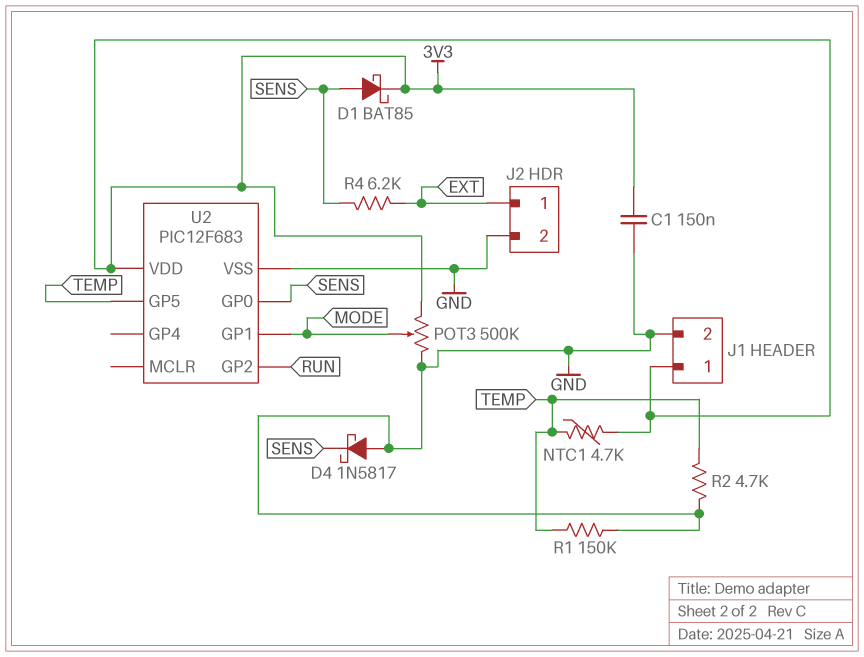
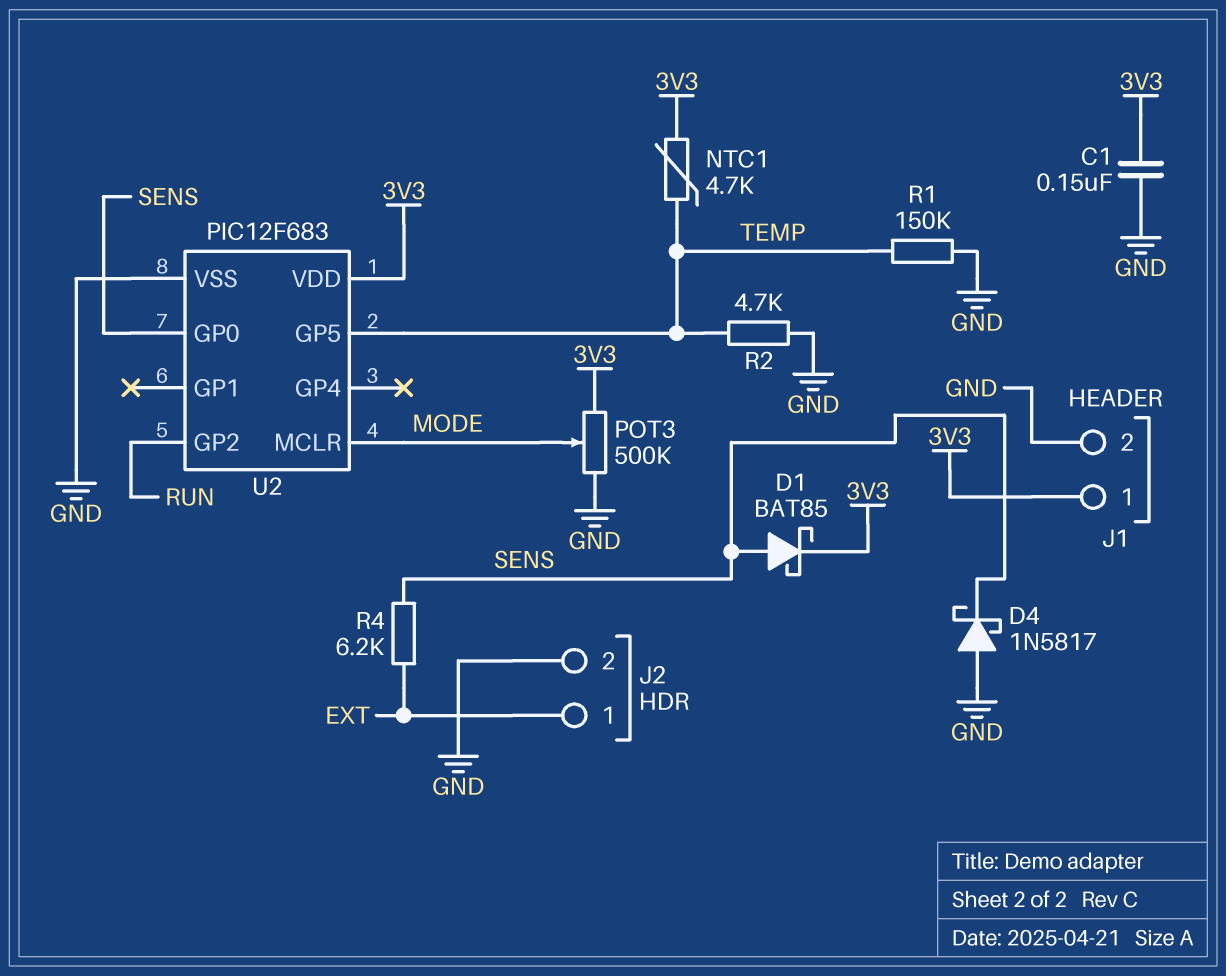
U2 pin GP1: MODE -> none
U2 pin MCLR: none -> MODE

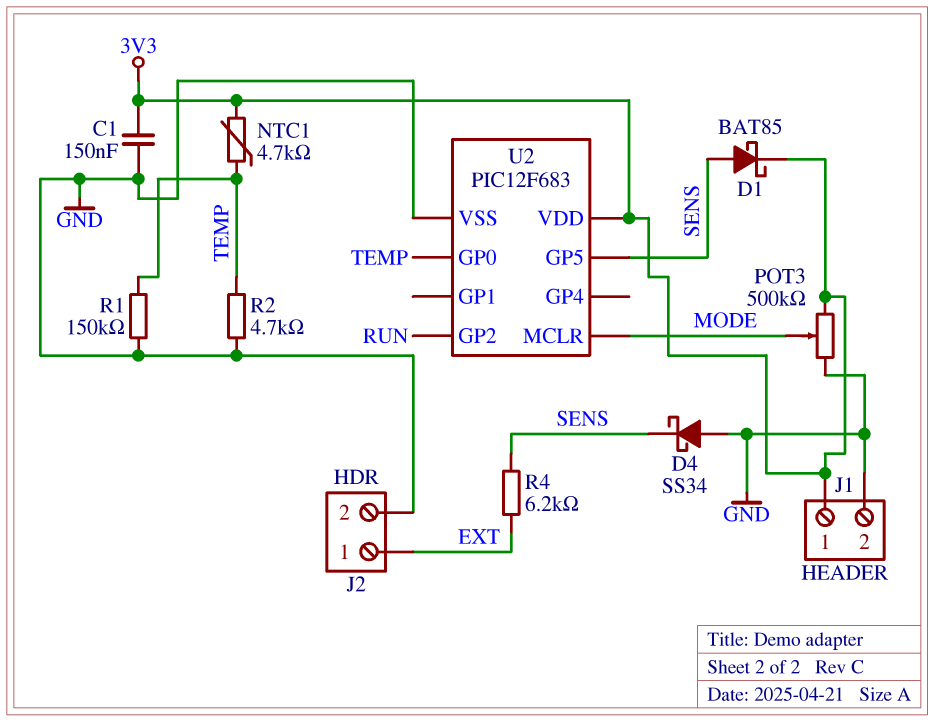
D4: schottky 1N5817 (A GND, K SENS) -> schottky SS34 (A GND, K SENS)
U2 pin GP0: SENS -> TEMP
U2 pin GP5: TEMP -> SENS

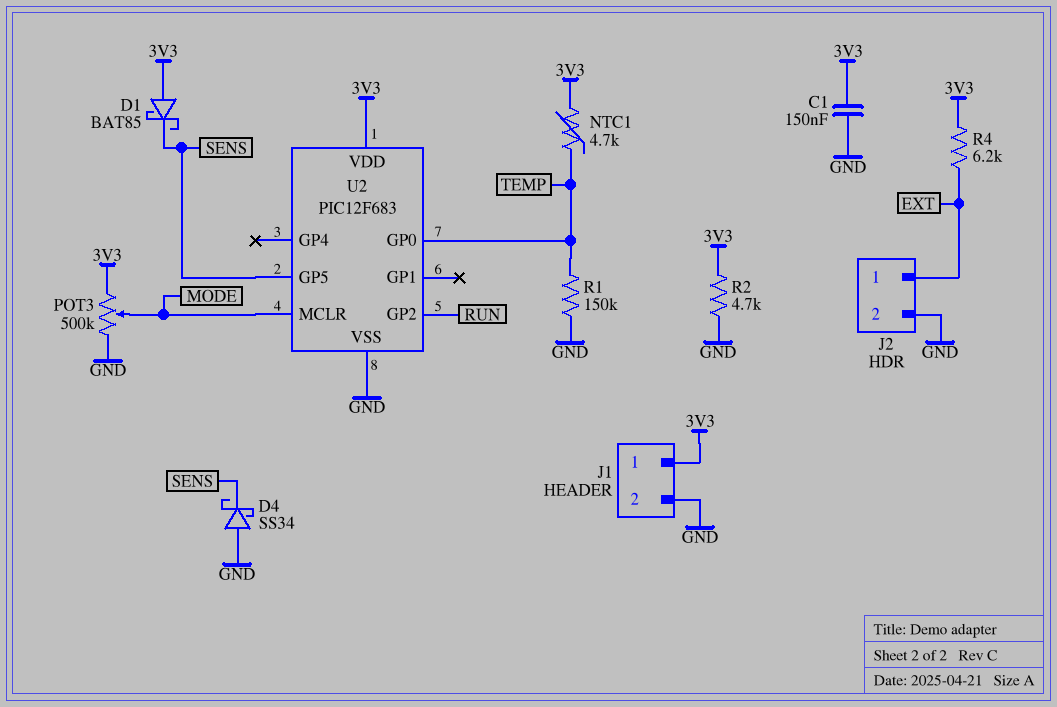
D1: schottky BAT85 (A SENS, K 3V3) -> schottky BAT85 (A 3V3, K SENS)
R2: 4.7k (GND, TEMP) -> 4.7k (3V3, GND)
R4: 6.2k (EXT, SENS) -> 6.2k (3V3, EXT)

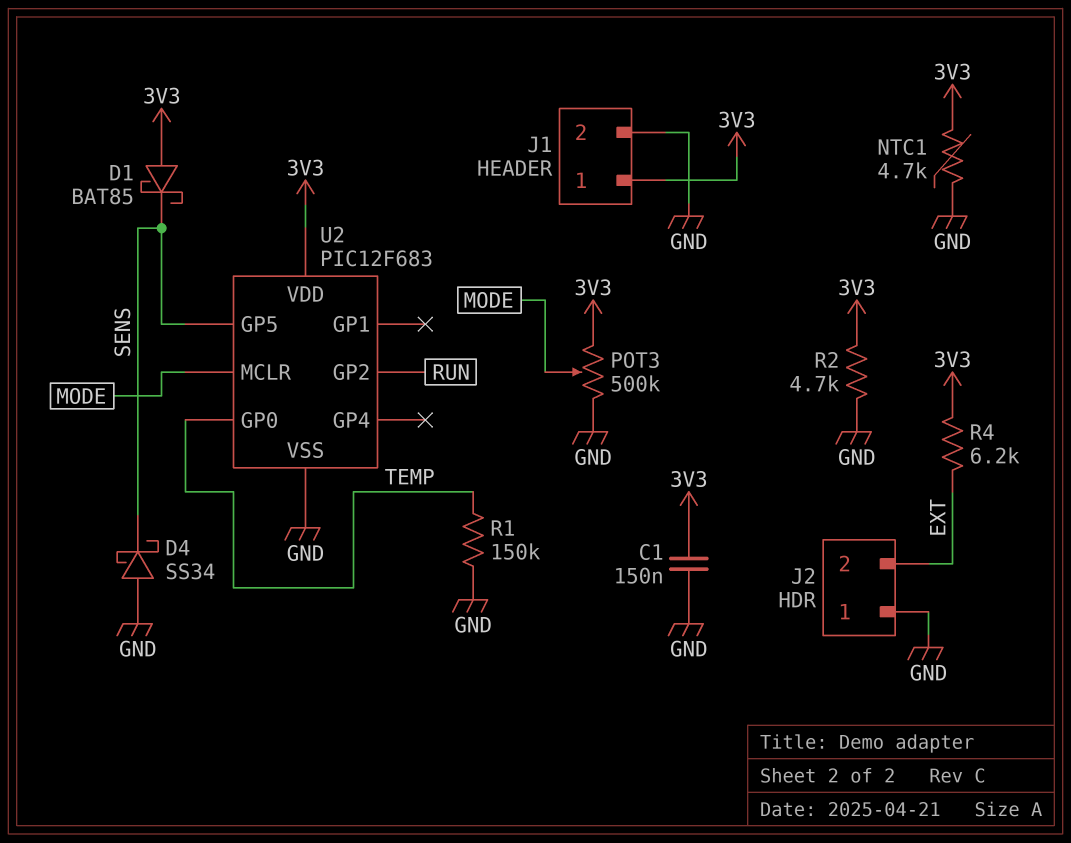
J2 pin 1: EXT -> GND
J2 pin 2: GND -> EXT
NTC1: 4.7k (3V3, TEMP) -> 4.7k (3V3, GND)

